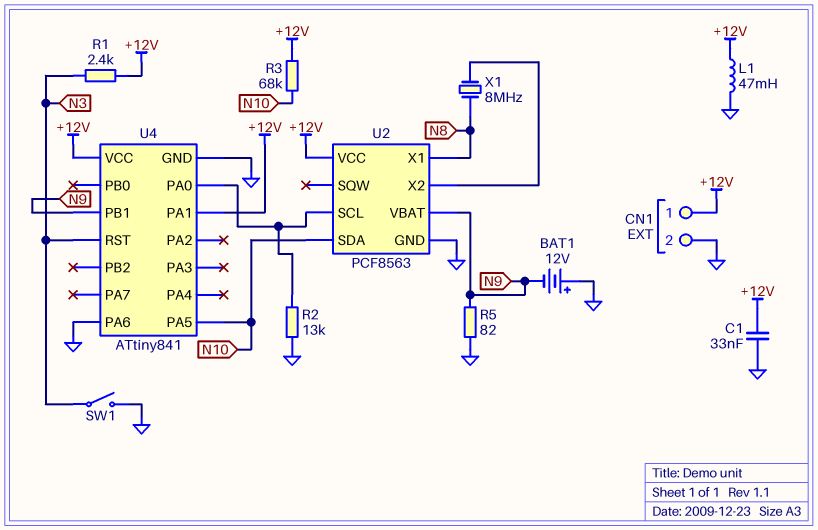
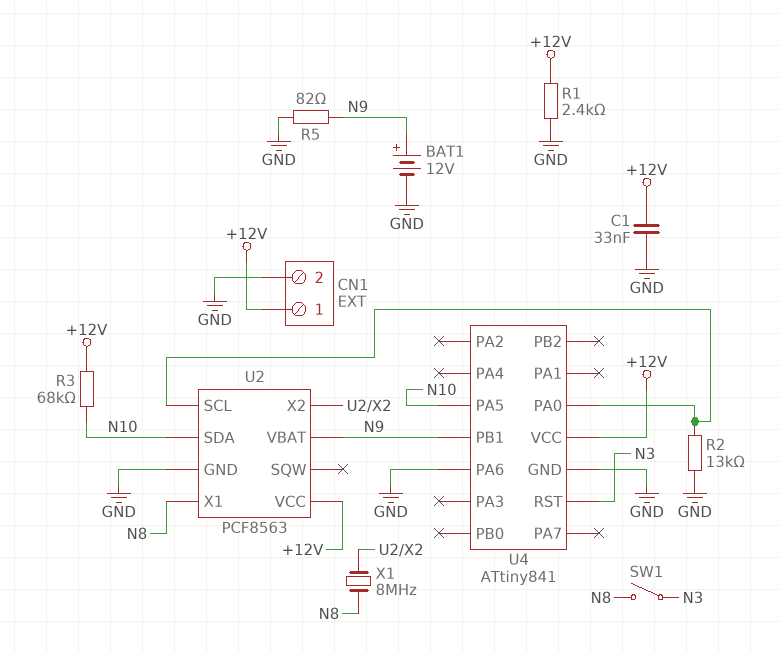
BAT1: 12V (plus GND, minus N9) -> 12V (plus N9, minus GND)
L1: 47mH (+12V, GND) -> none
R1: 2.4k (+12V, N3) -> 2.4k (+12V, GND)
SW1: switch (GND, N3) -> switch (N3, N8)
U4 pin PA1: +12V -> none

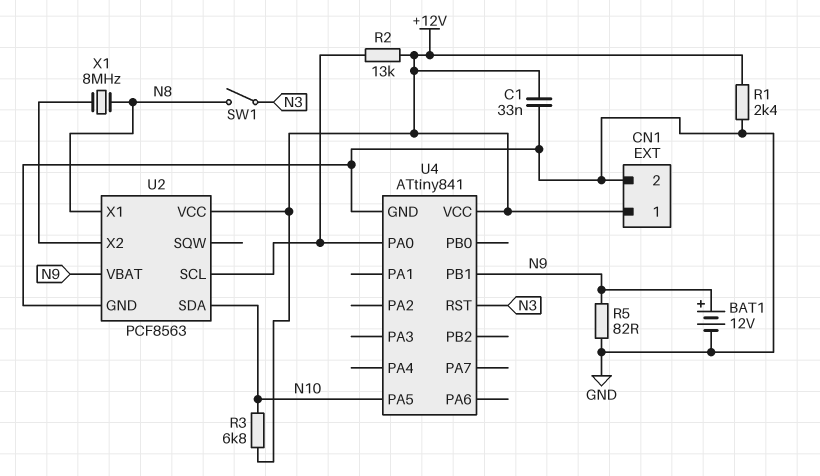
R2: 13k (GND, U2/SCL) -> 13k (+12V, U2/SCL)
R3: 68k (+12V, N10) -> 6.8k (+12V, N10)
U4 pin PA6: GND -> none

